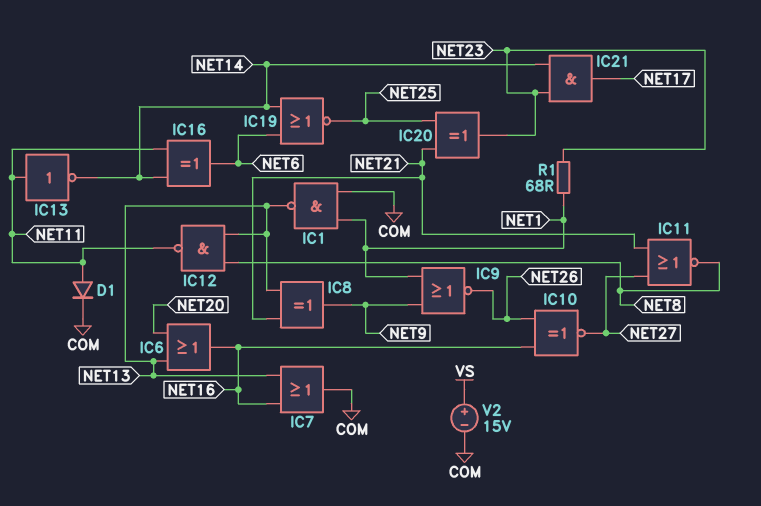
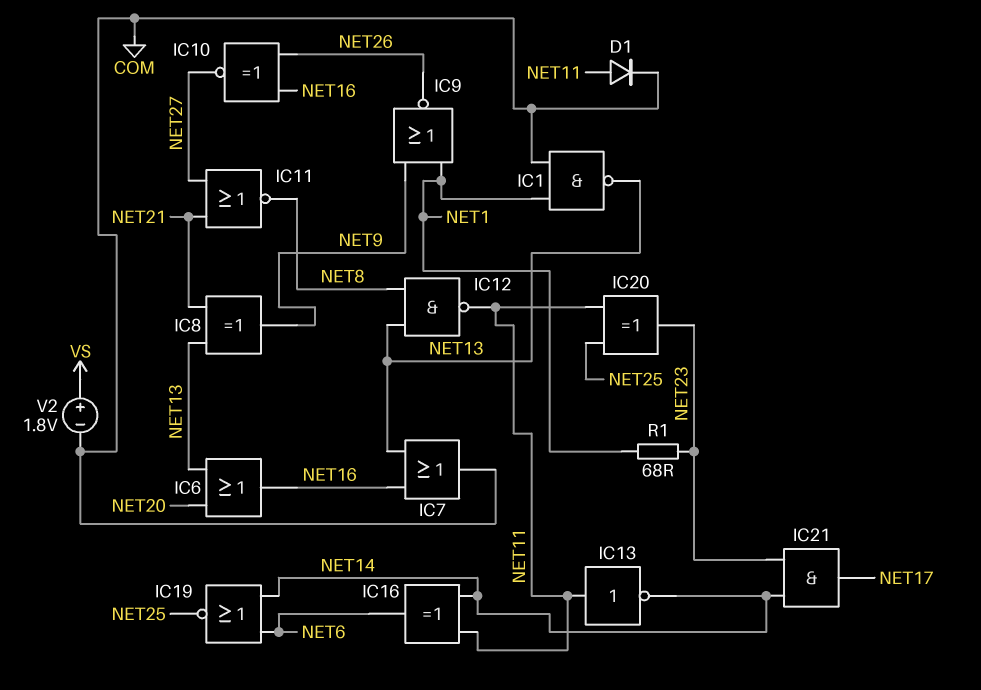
IC20: XOR (in NET21, in NET25, out NET23) -> XOR (in NET11, in NET25, out NET23)
V2: 15V (plus VS, minus COM) -> 1.8V (plus VS, minus COM)

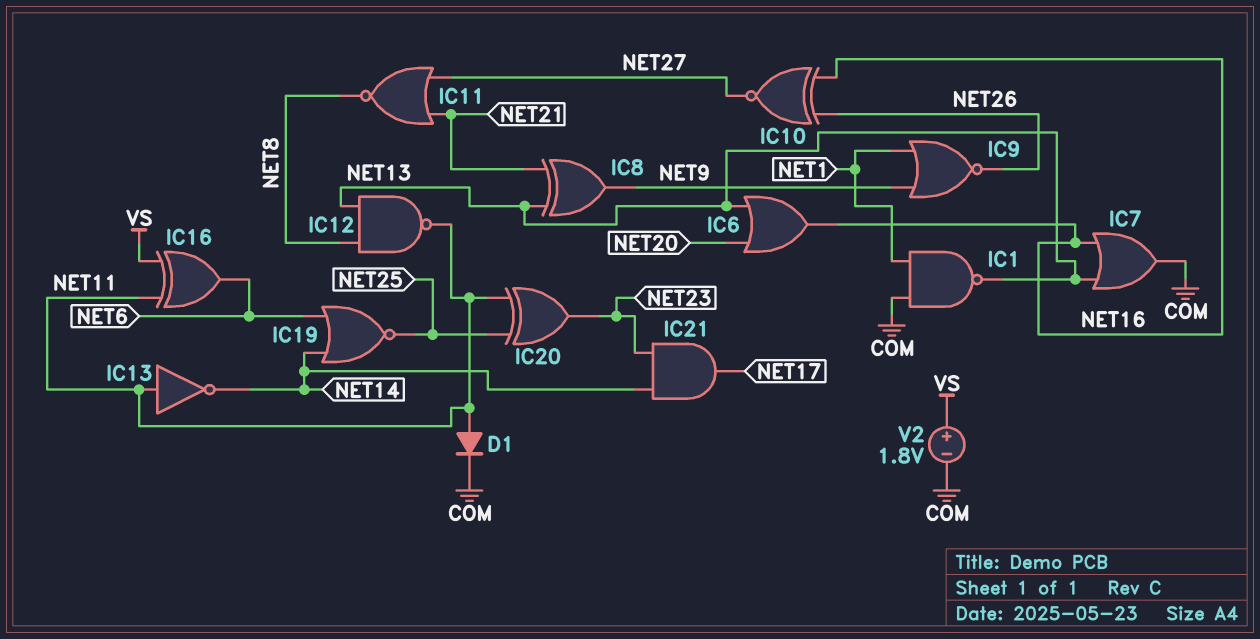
IC16: XOR (in NET11, in NET14, out NET6) -> XOR (in NET11, in VS, out NET6)
R1: 68 (NET1, NET23) -> none

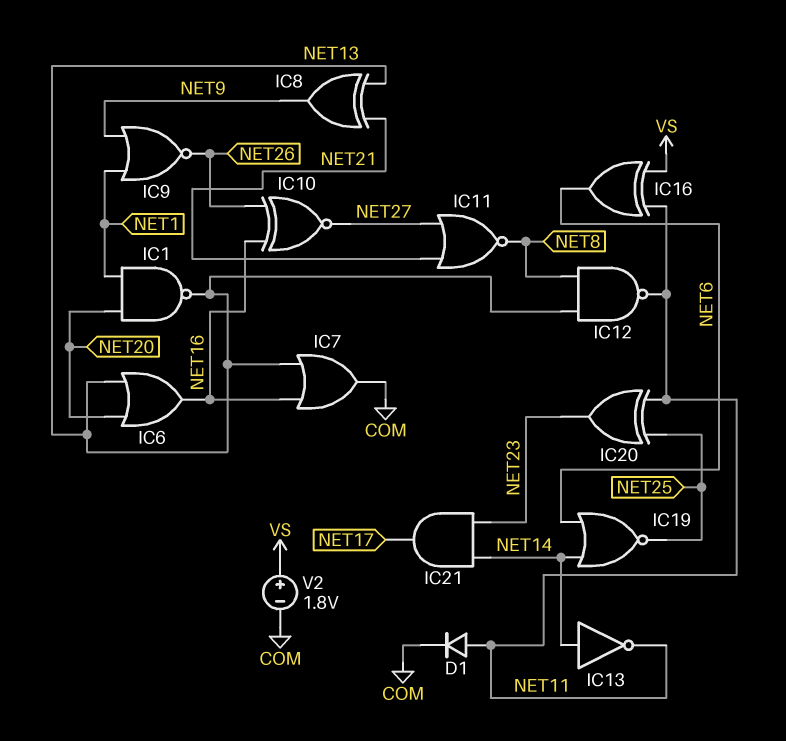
IC1: NAND (in COM, in NET1, out NET13) -> NAND (in NET1, in NET20, out NET13)
IC13: NOT (in NET11, out NET14) -> NOT (in NET14, out NET11)

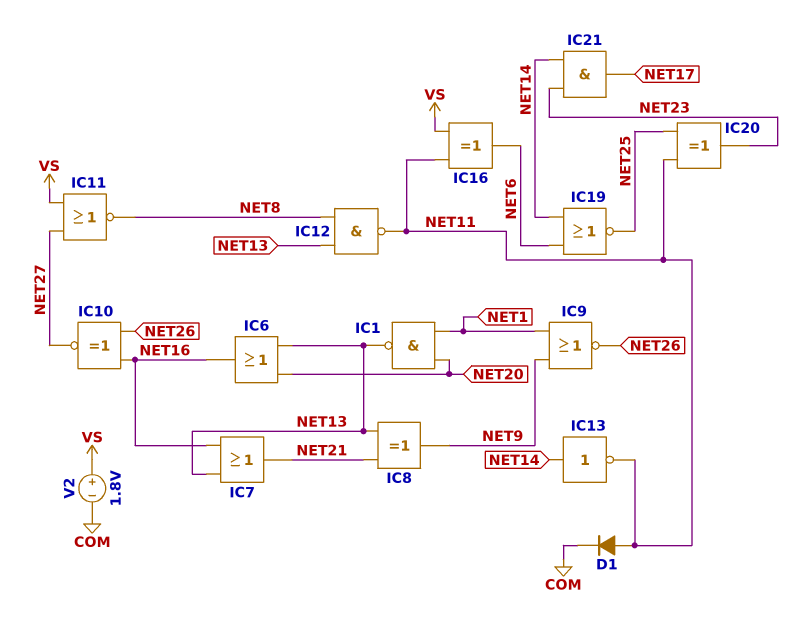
IC7: OR (in NET13, in NET16, out COM) -> OR (in NET13, in NET16, out NET21)
IC11: NOR (in NET21, in NET27, out NET8) -> NOR (in NET27, in VS, out NET8)

